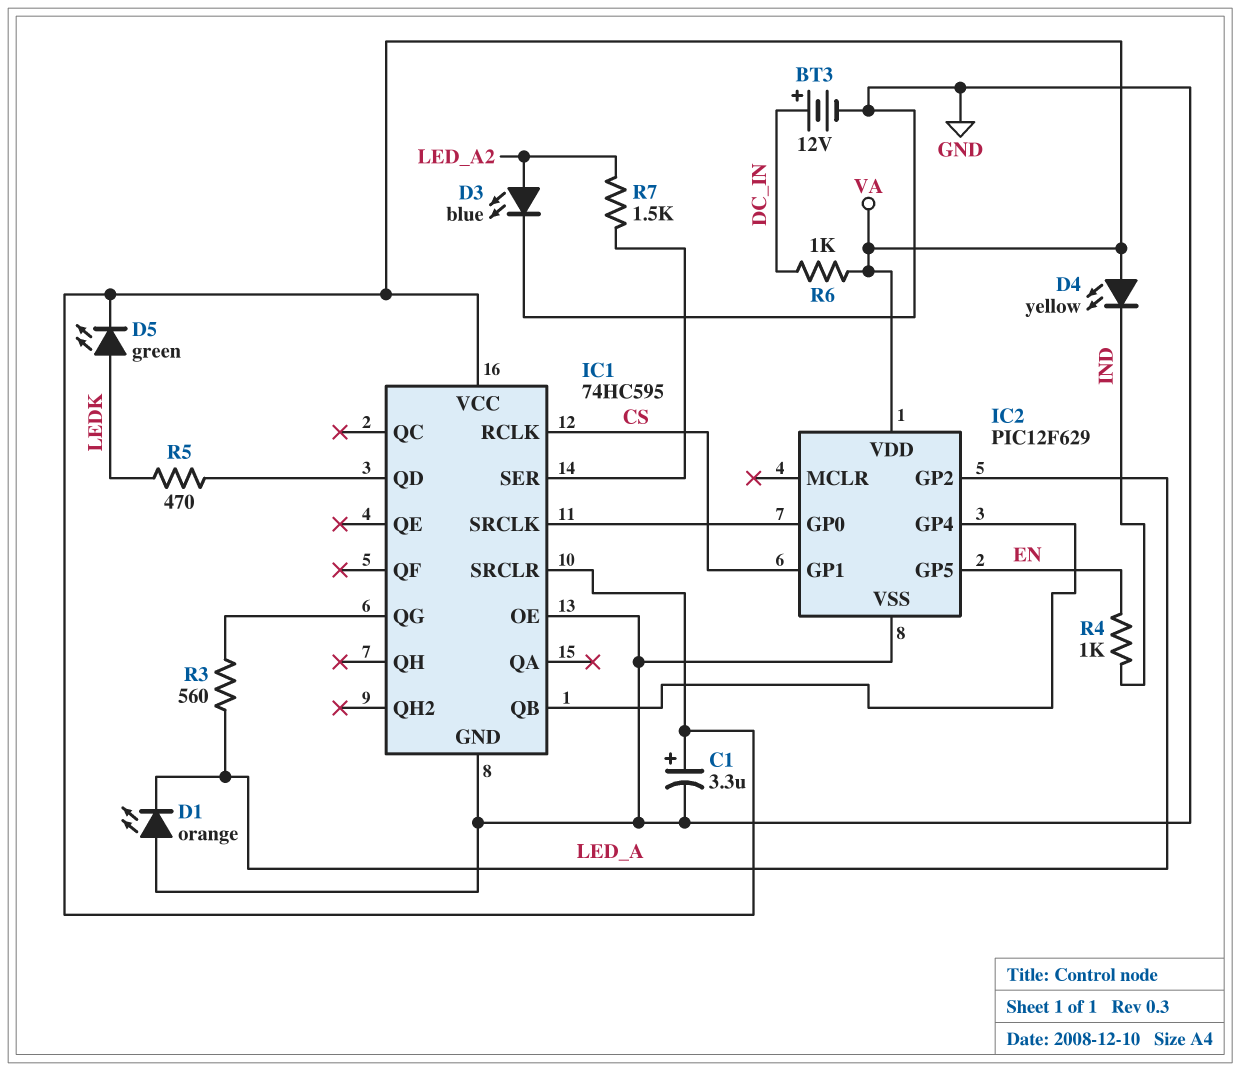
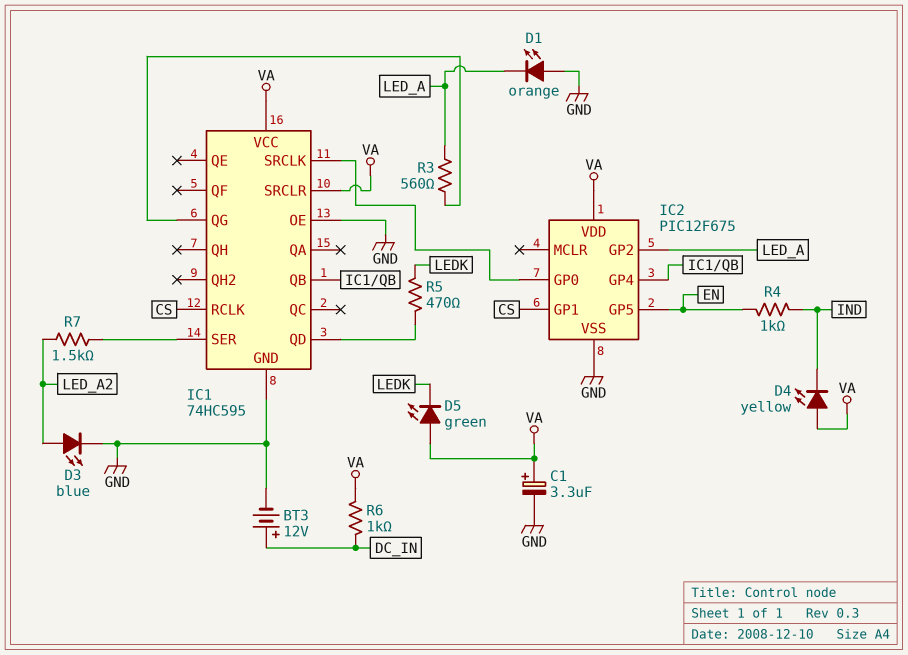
D5: LED green (A LEDK, K VA) -> LED green (A VA, K LEDK)
IC2: PIC12F629 -> PIC12F675

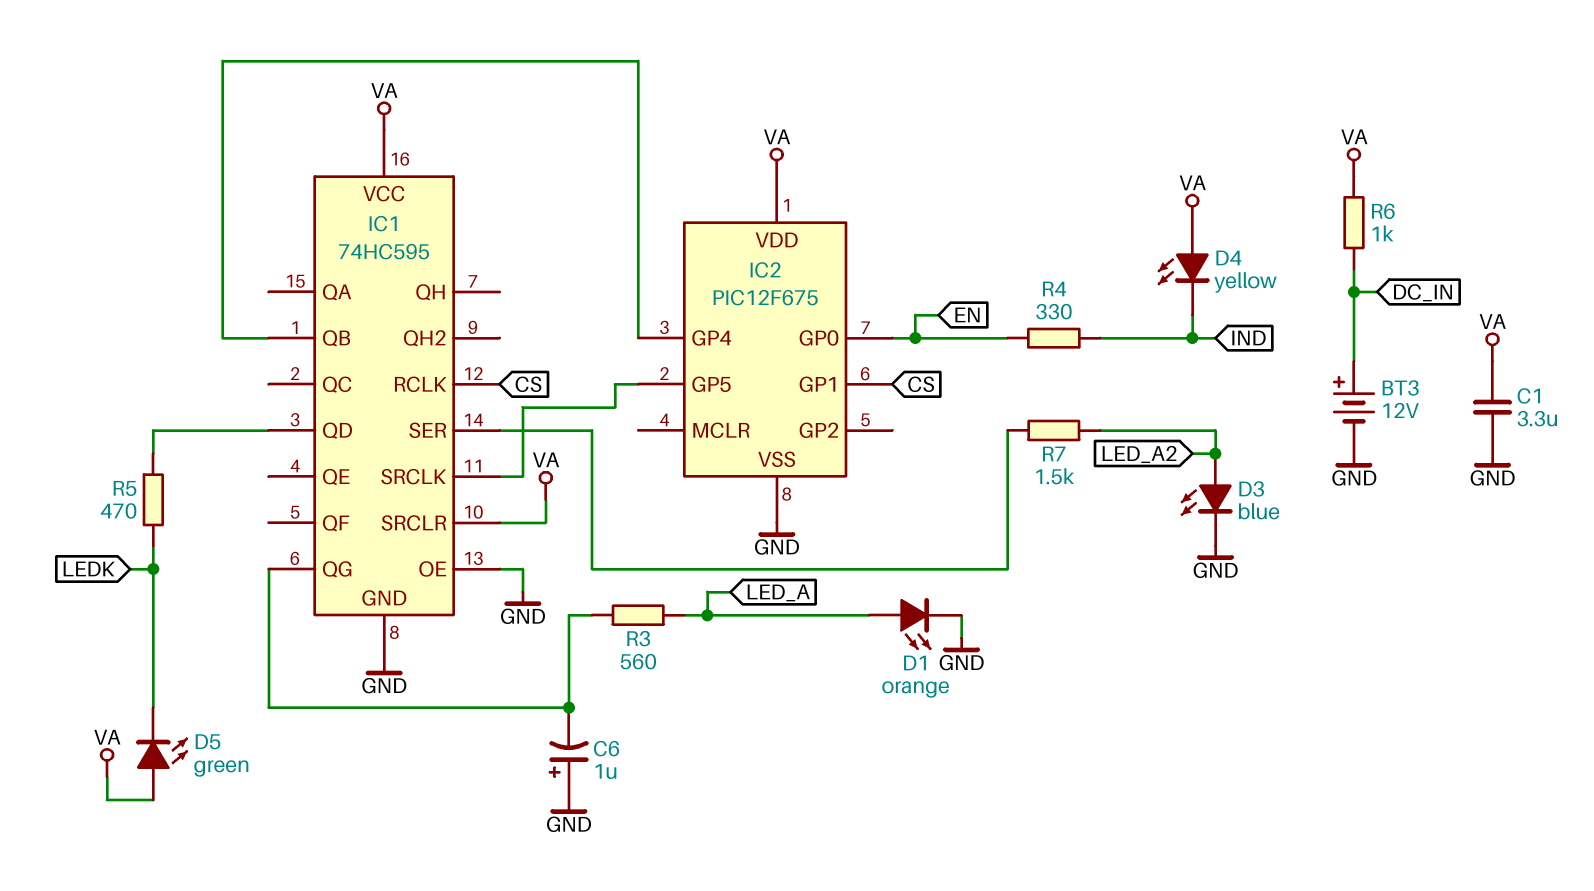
C1: 3.3uF (plus VA, minus GND) -> 3.3uF (GND, VA)
C6: none -> 1uF (plus GND, minus IC1/QG)
D1: LED orange (A GND, K LED_A) -> LED orange (A LED_A, K GND)
IC2 pin GP0: IC1/SRCLK -> EN
IC2 pin GP2: LED_A -> none
IC2 pin GP5: EN -> IC1/SRCLK
R4: 1k (EN, IND) -> 330 (EN, IND)

